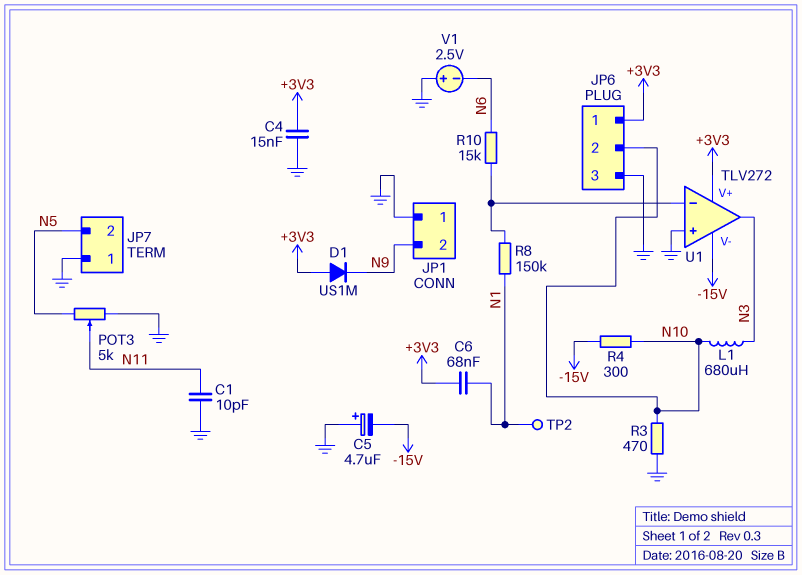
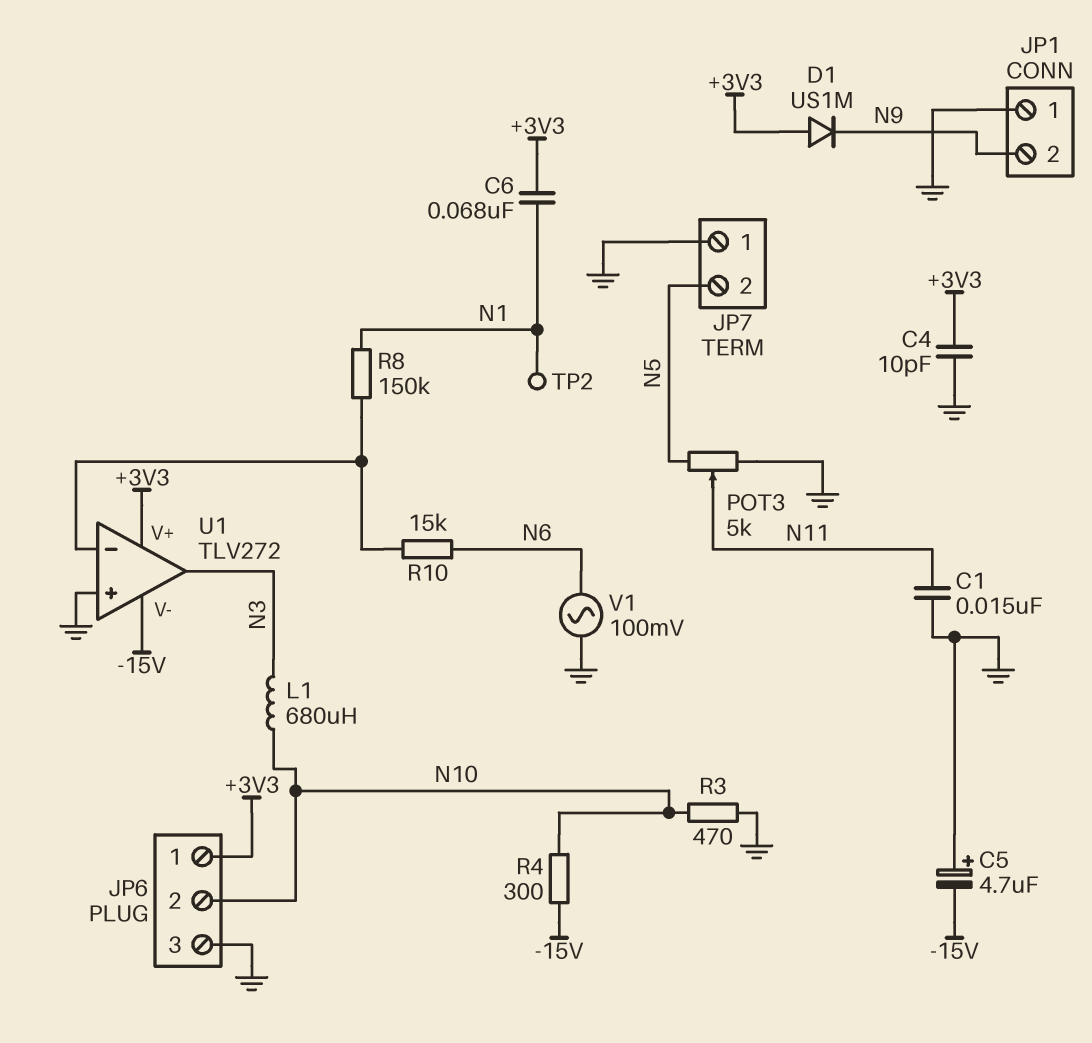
C1: 10pF (GND, N11) -> 15nF (GND, N11)
C4: 15nF (+3V3, GND) -> 10pF (+3V3, GND)
V1: 2.5V (plus GND, minus N6) -> AC 100mV (GND, N6)

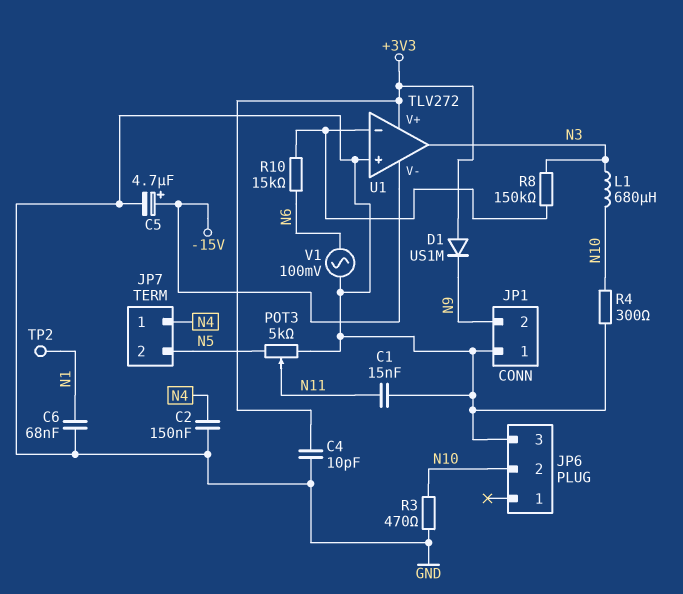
C2: none -> 150nF (GND, N4)
C5: 4.7uF (plus GND, minus -15V) -> 4.7uF (plus -15V, minus GND)
C6: 68nF (+3V3, N1) -> 68nF (GND, N1)
JP6 pin 1: +3V3 -> none
JP7 pin 1: GND -> N4
R4: 300 (-15V, N10) -> 300 (GND, N10)
R8: 150k (N1, U1/in-) -> 150k (N3, U1/in-)

